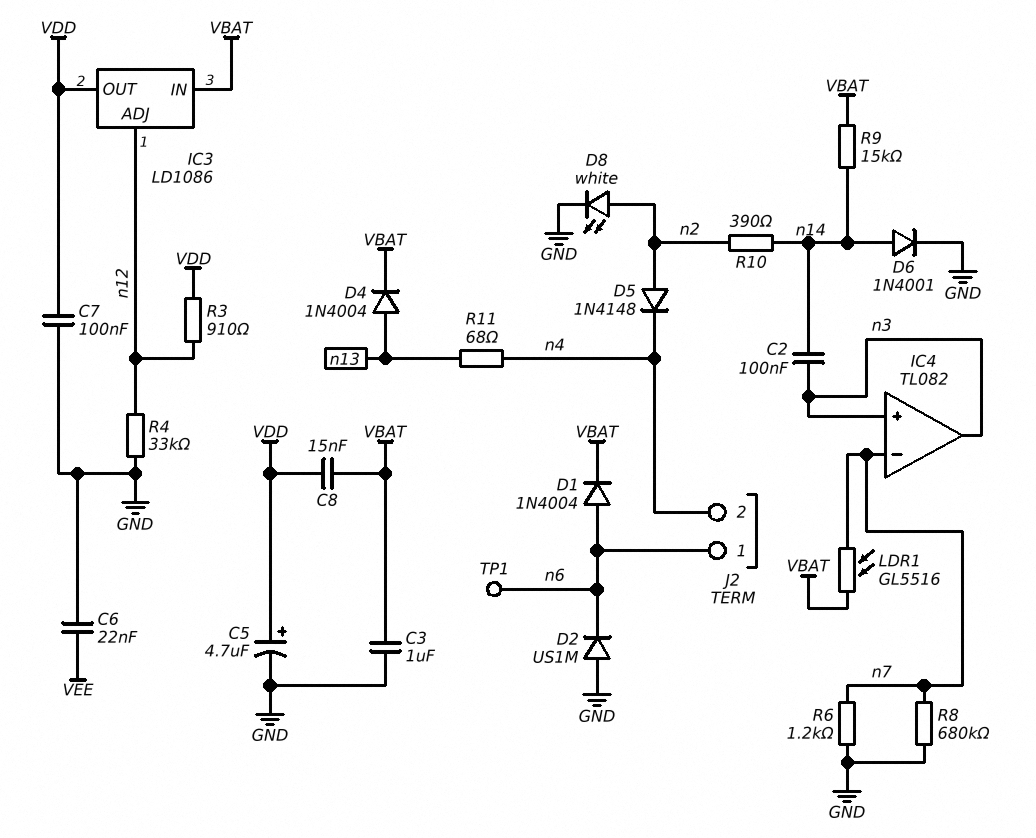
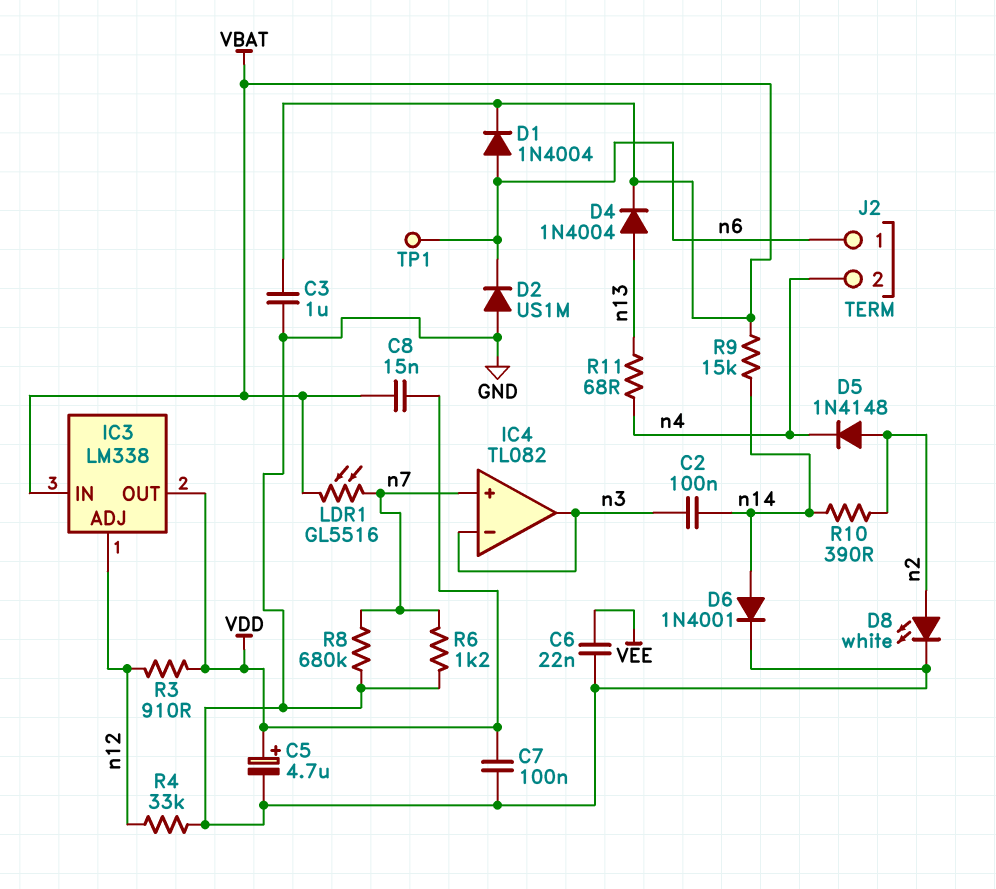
IC3: LD1086 -> LM338
IC4 pin in+: n3 -> n7
IC4 pin in-: n7 -> n3

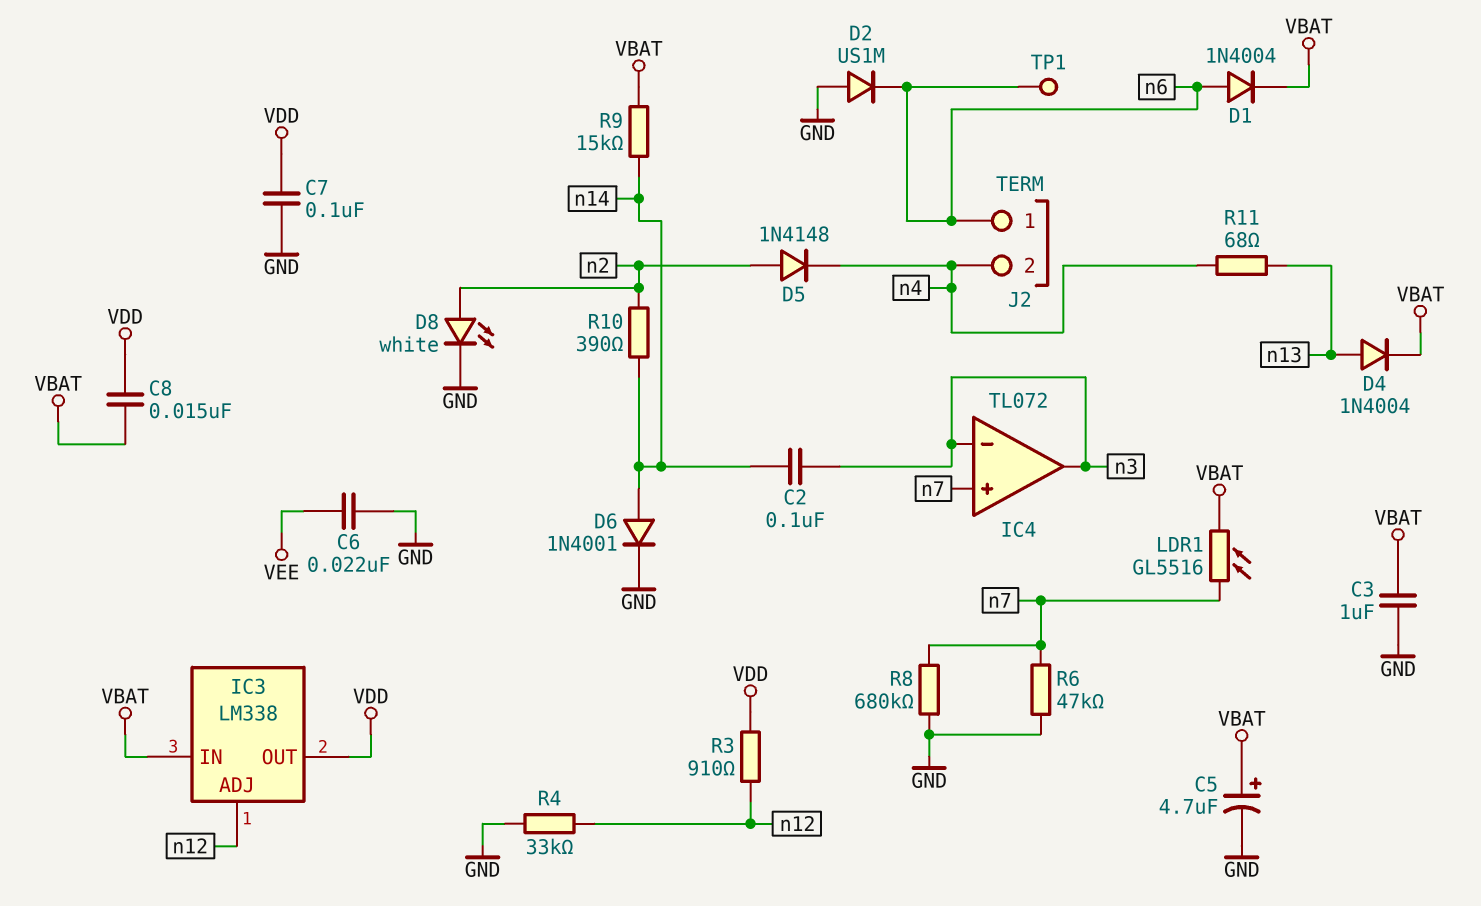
C5: 4.7uF (plus VDD, minus GND) -> 4.7uF (plus VBAT, minus GND)
IC4: TL082 -> TL072
R6: 1.2k (GND, n7) -> 47k (GND, n7)

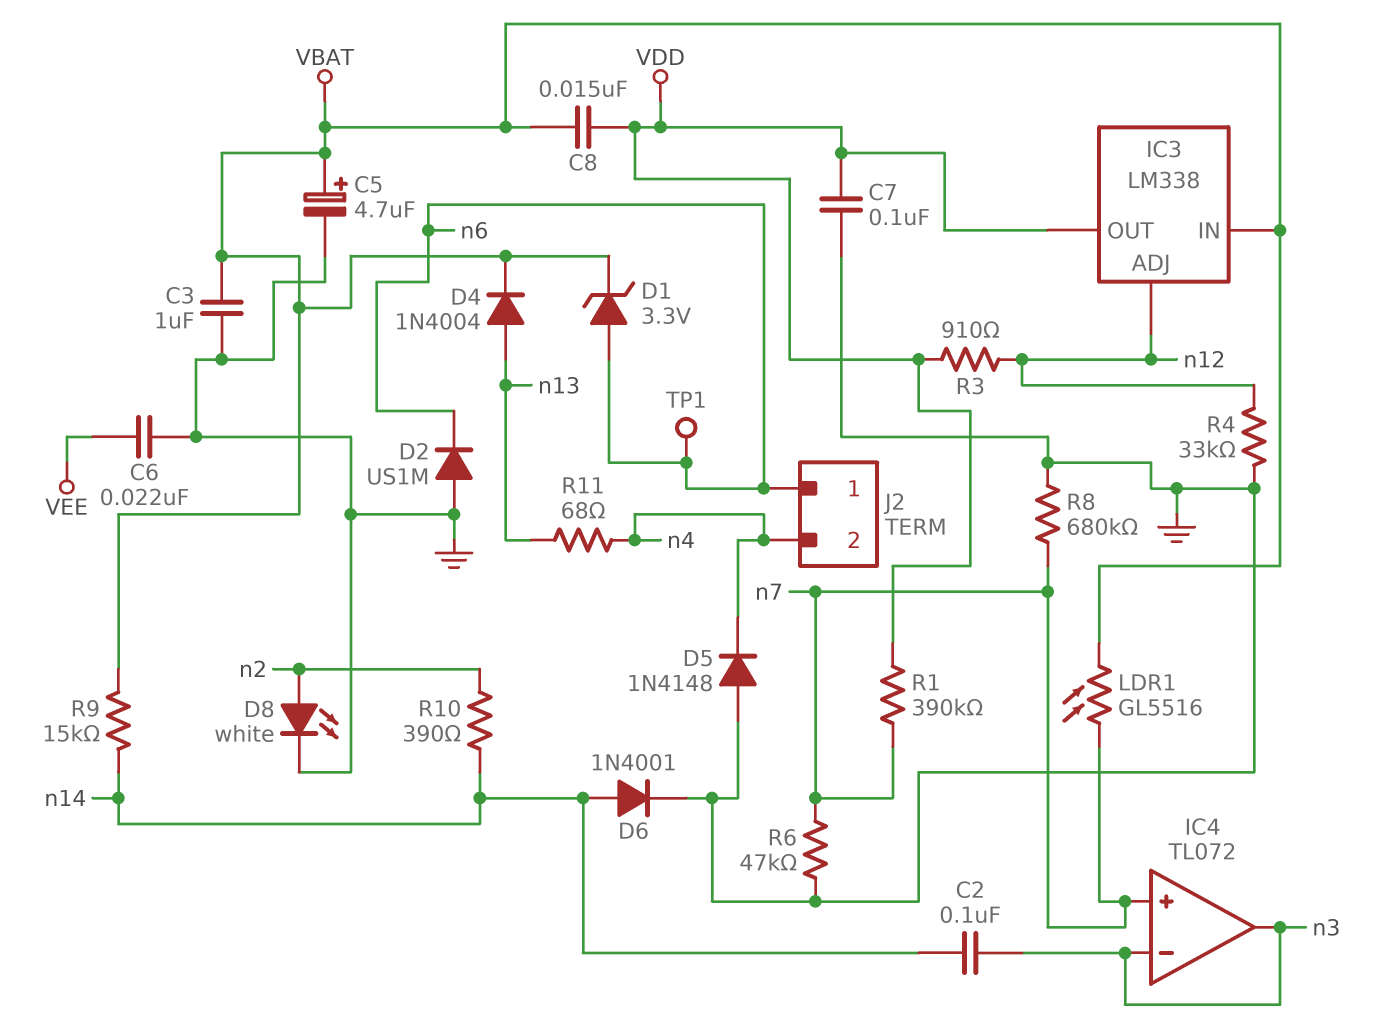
D1: diode 1N4004 (A n6, K VBAT) -> zener 3.3V (A n6, K VBAT)
D5: diode 1N4148 (A n2, K n4) -> diode 1N4148 (A GND, K n4)
R1: none -> 390k (VDD, n7)

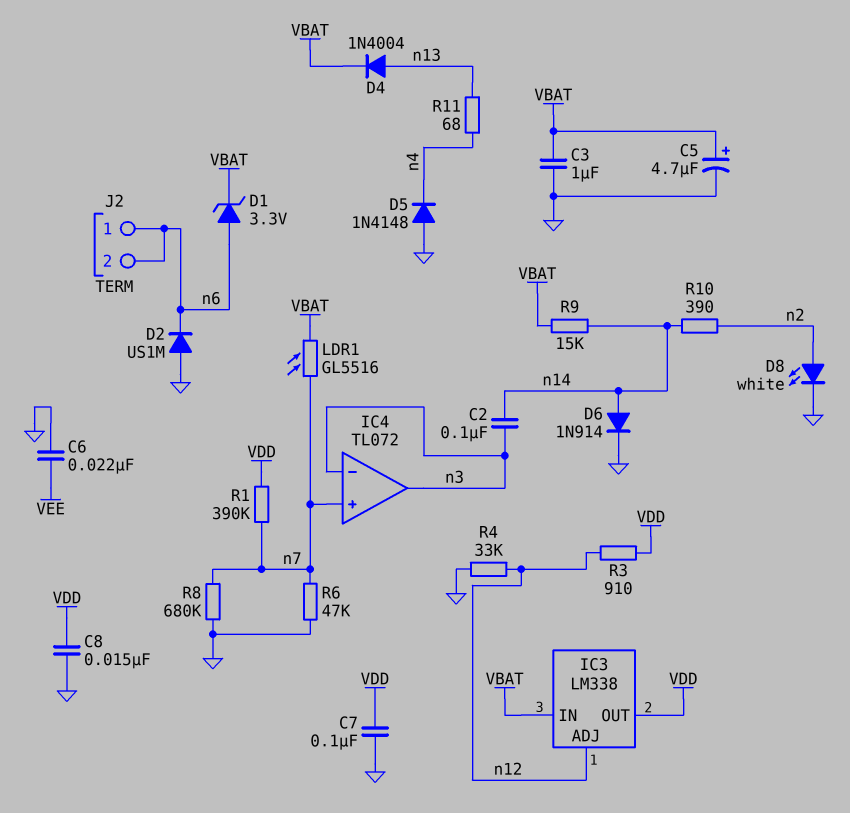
C8: 15nF (VBAT, VDD) -> 15nF (GND, VDD)
D6: diode 1N4001 (A n14, K GND) -> diode 1N914 (A n14, K GND)
J2 pin 2: n4 -> n6
TP1: test point (n6) -> none

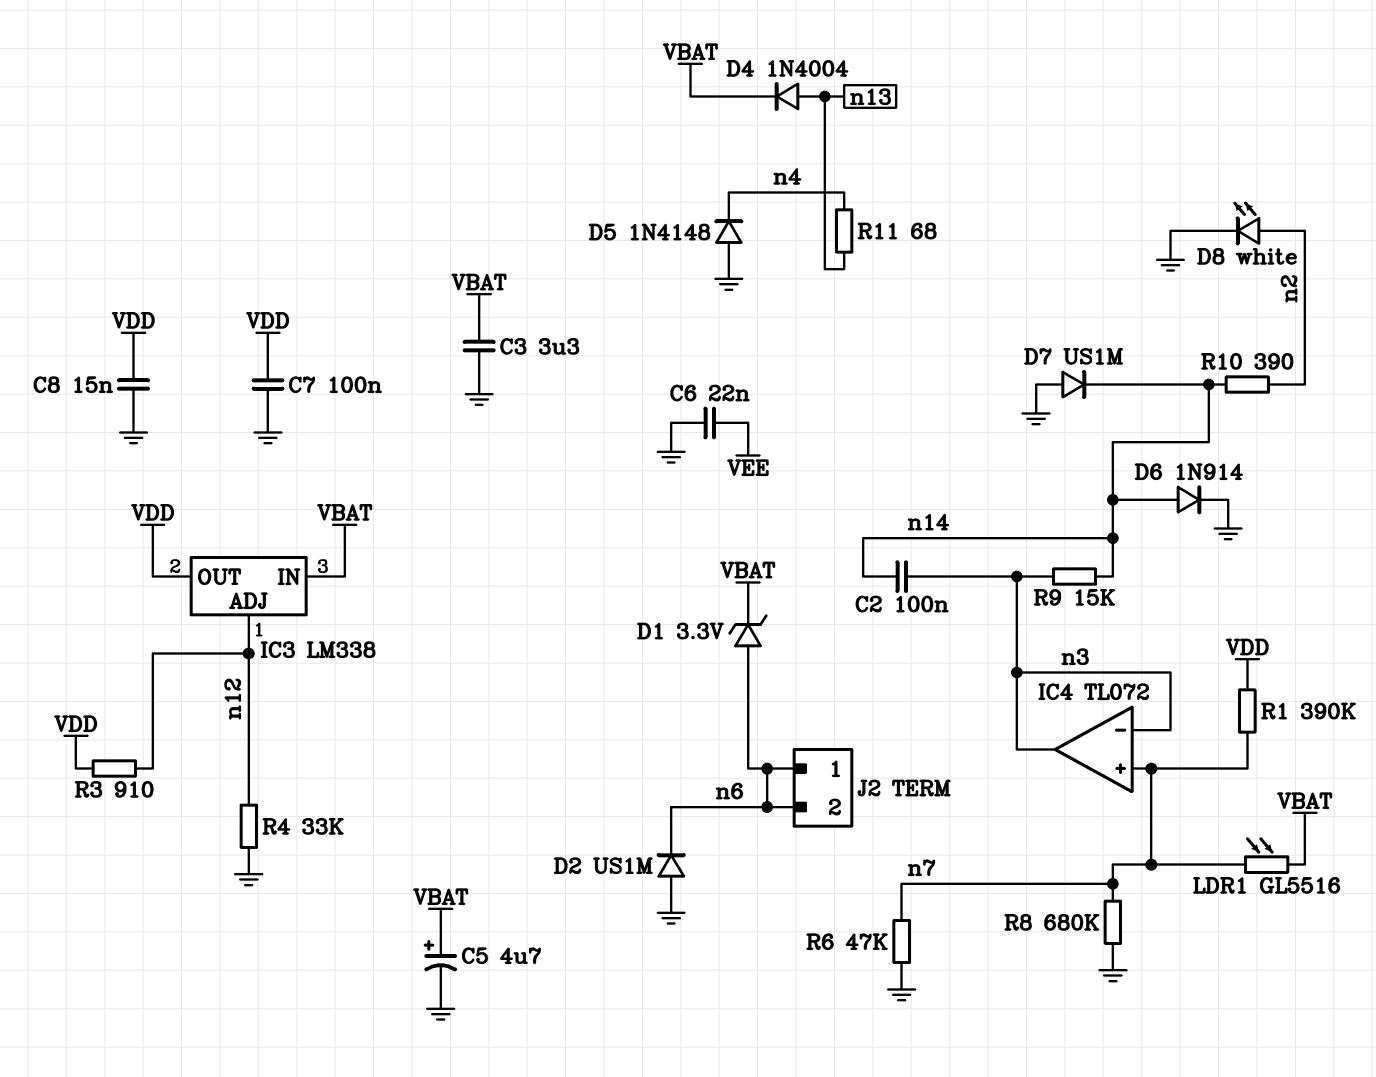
C3: 1uF (GND, VBAT) -> 3.3uF (GND, VBAT)
D7: none -> diode US1M (A GND, K n14)
R9: 15k (VBAT, n14) -> 15k (n3, n14)

